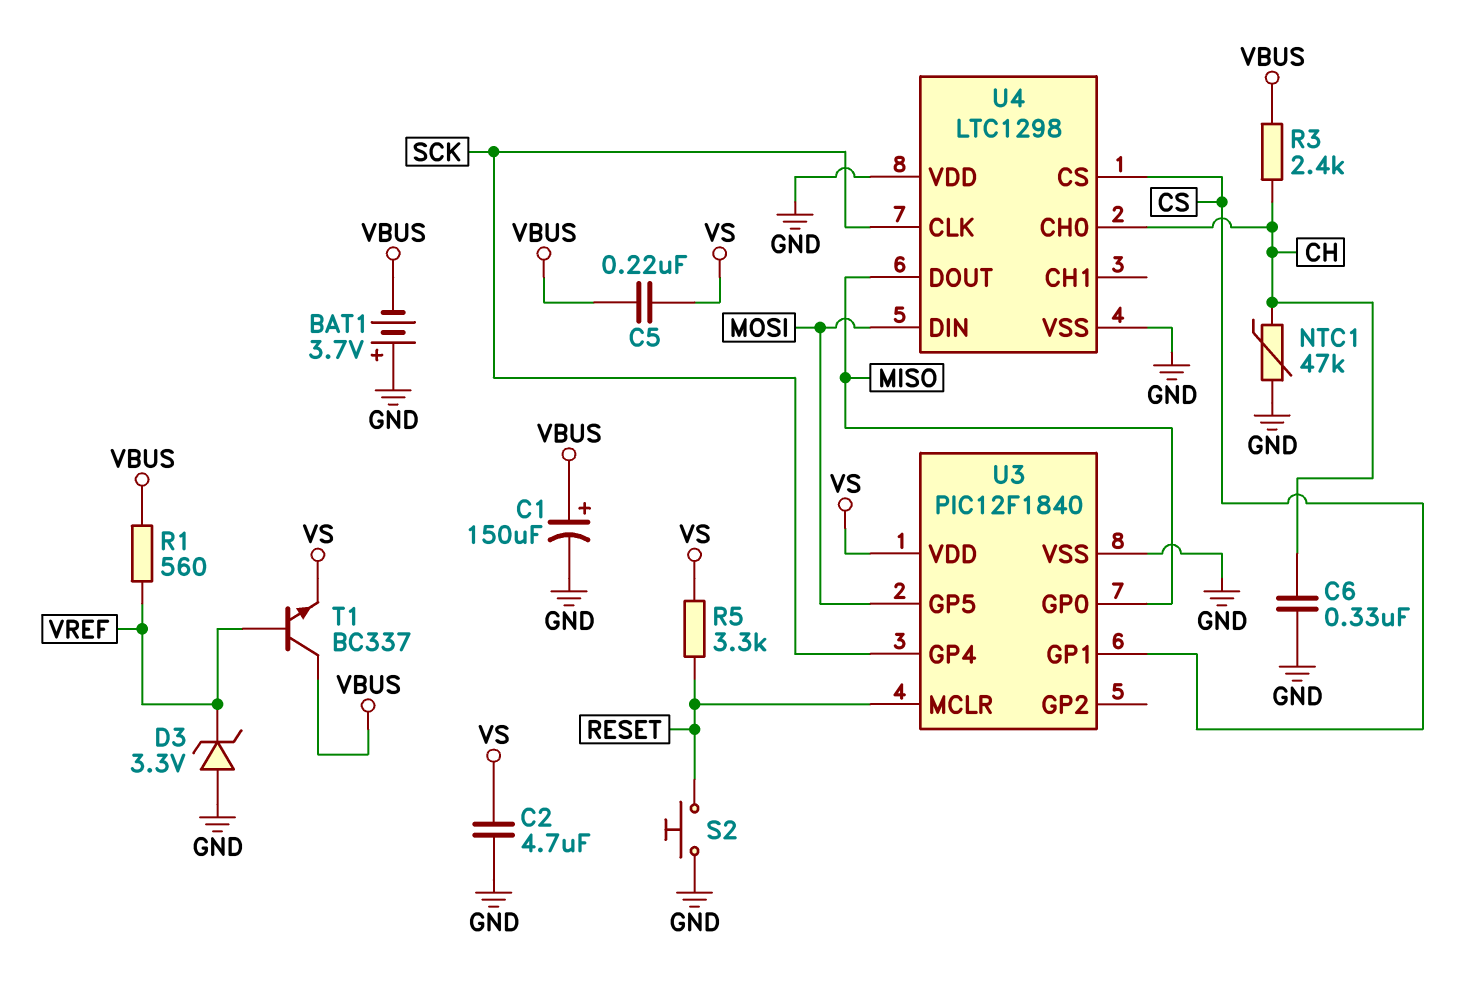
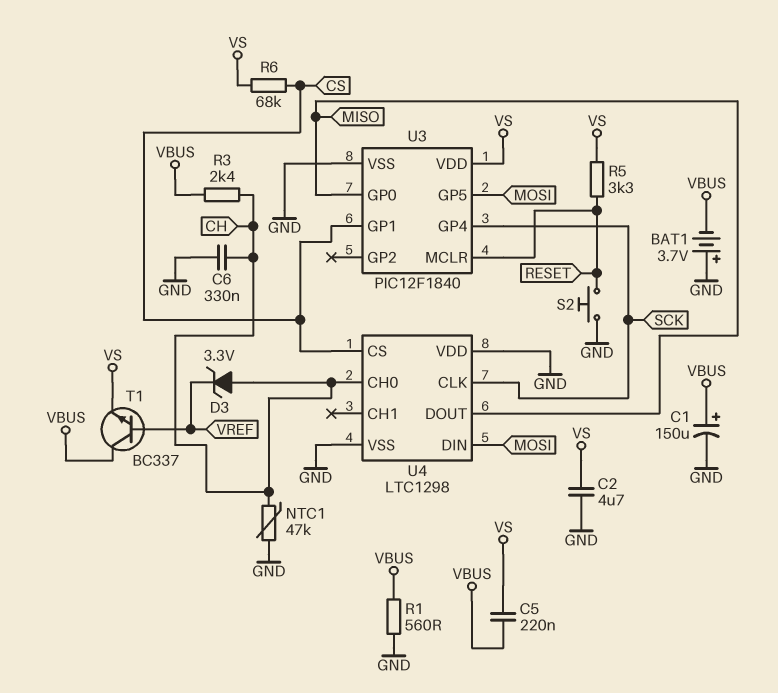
D3: zener 3.3V (A GND, K VREF) -> zener 3.3V (A CH, K VREF)
R1: 560 (VBUS, VREF) -> 560 (GND, VBUS)
R6: none -> 68k (CS, VS)

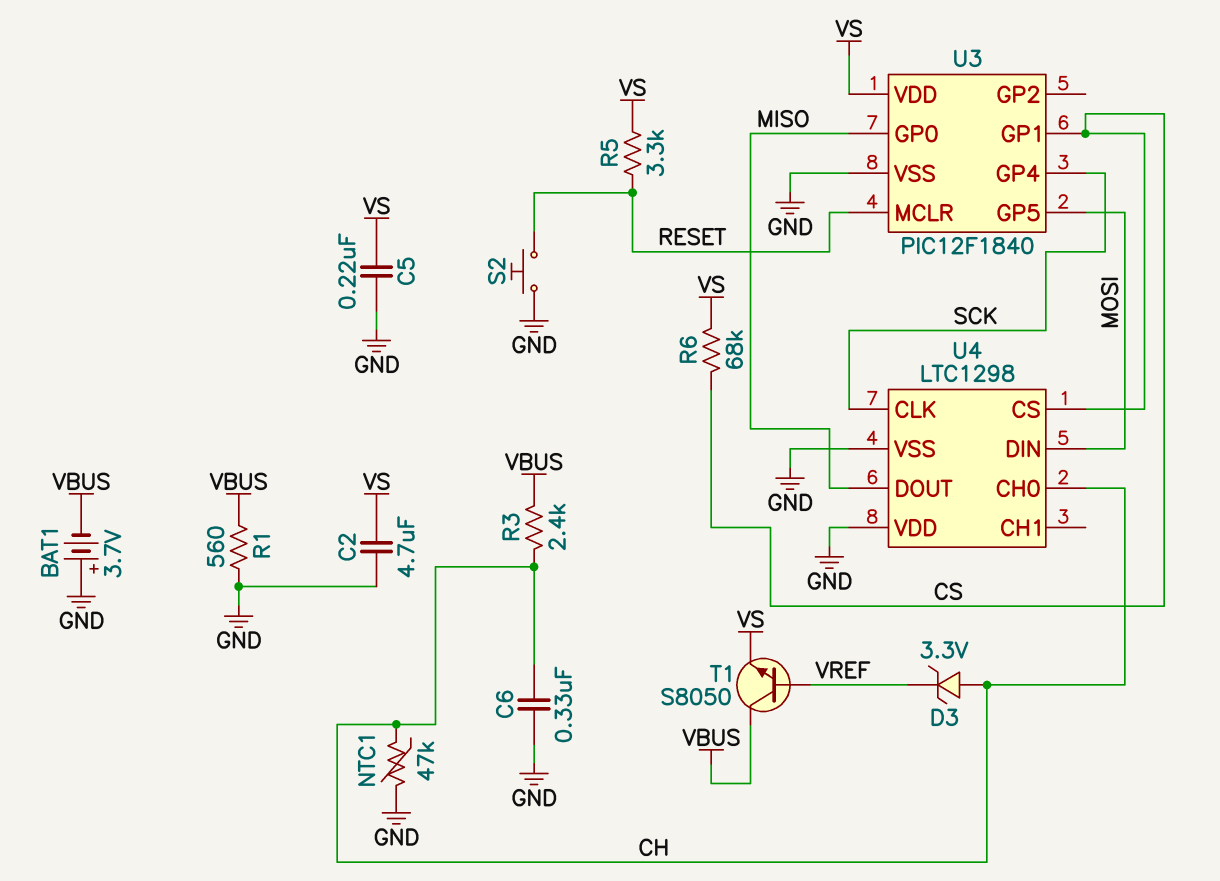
C1: 150uF (plus VBUS, minus GND) -> none
C5: 220nF (VBUS, VS) -> 220nF (GND, VS)
T1: NPN BC337 (B VREF, C VBUS, E VS) -> NPN S8050 (B VREF, C VBUS, E VS)

